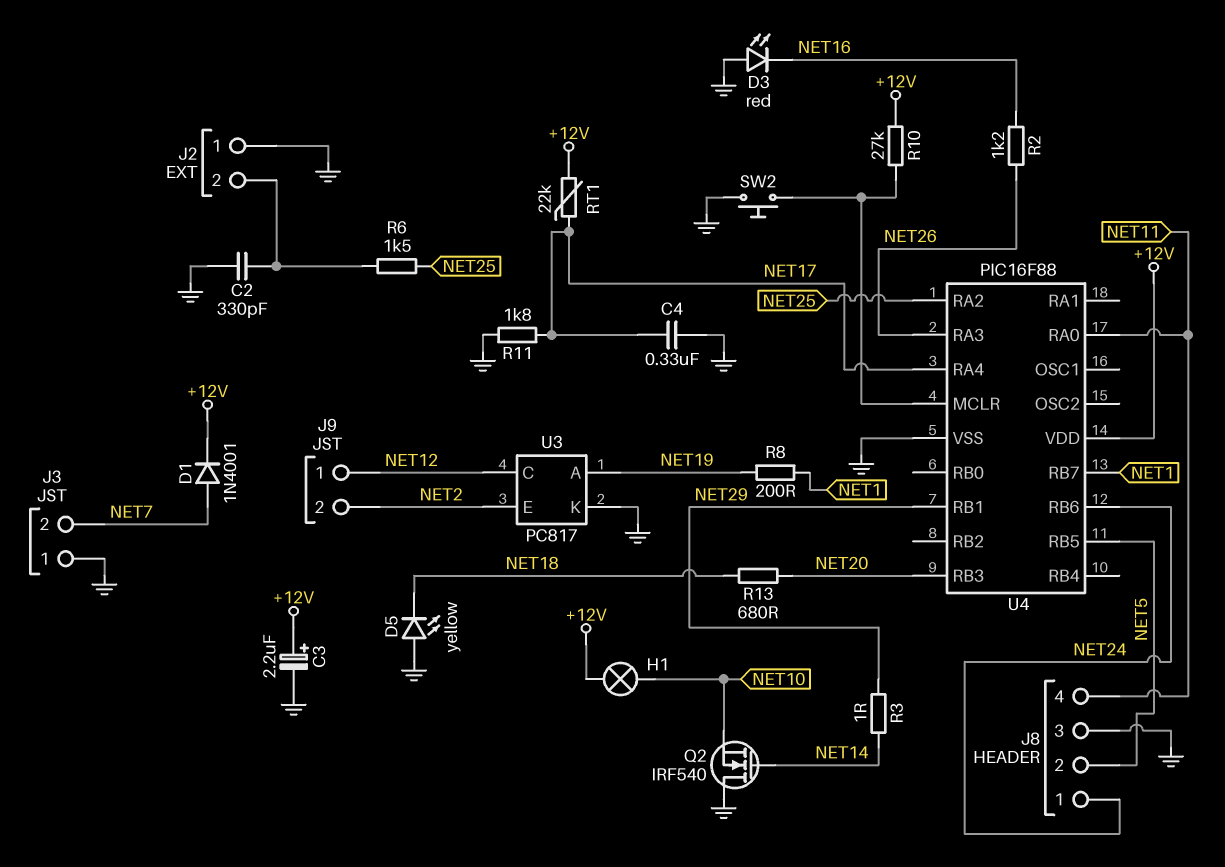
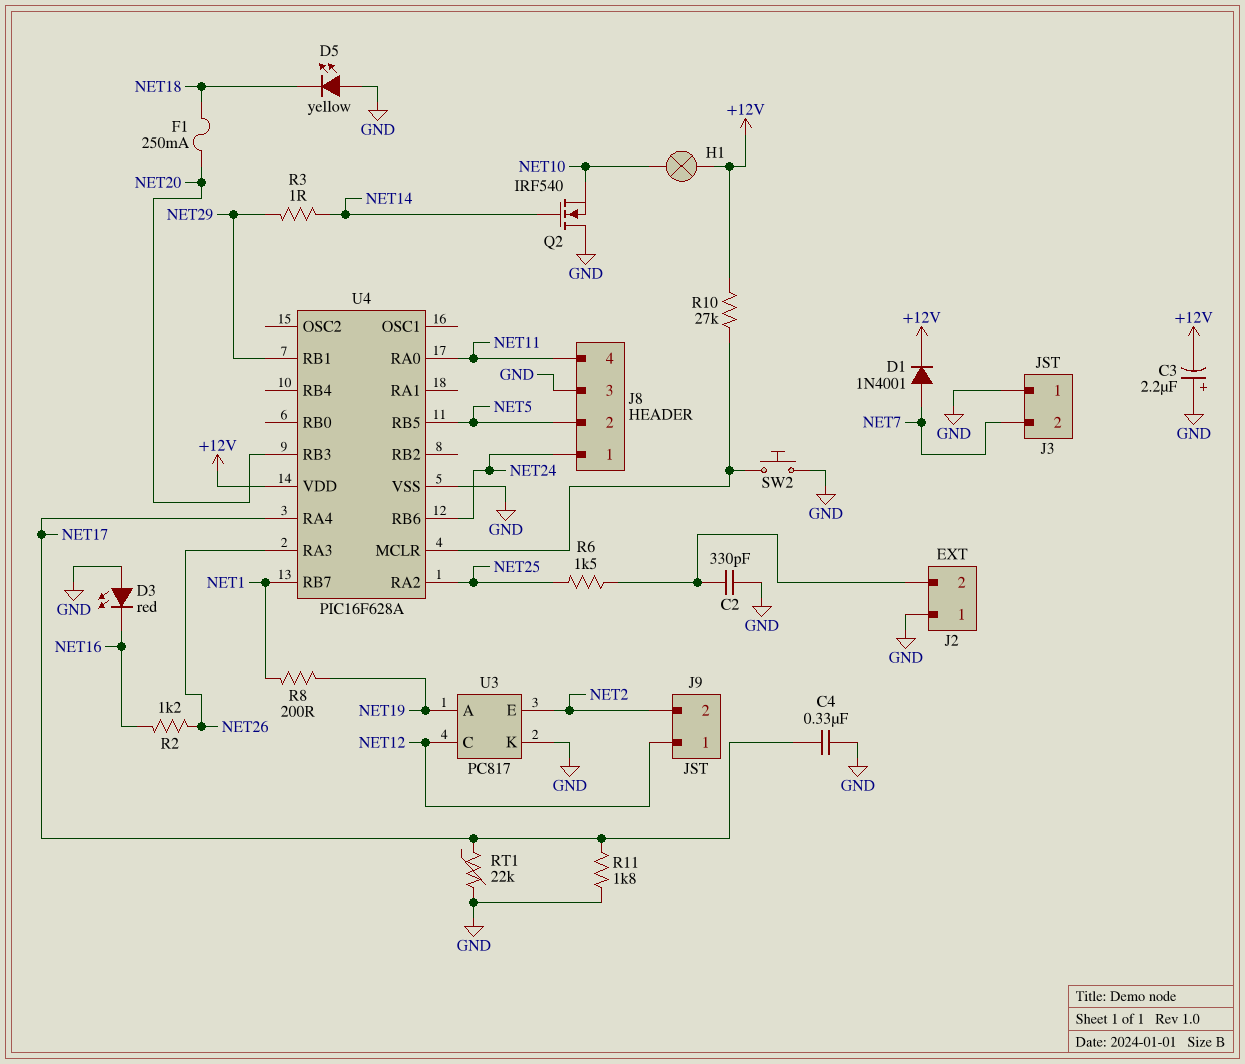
C3: 2.2uF (plus +12V, minus GND) -> 2.2uF (plus GND, minus +12V)
F1: none -> 250mA (NET18, NET20)
R13: 680 (NET18, NET20) -> none
RT1: 22k (+12V, NET17) -> 22k (GND, NET17)
U4: PIC16F88 -> PIC16F628A

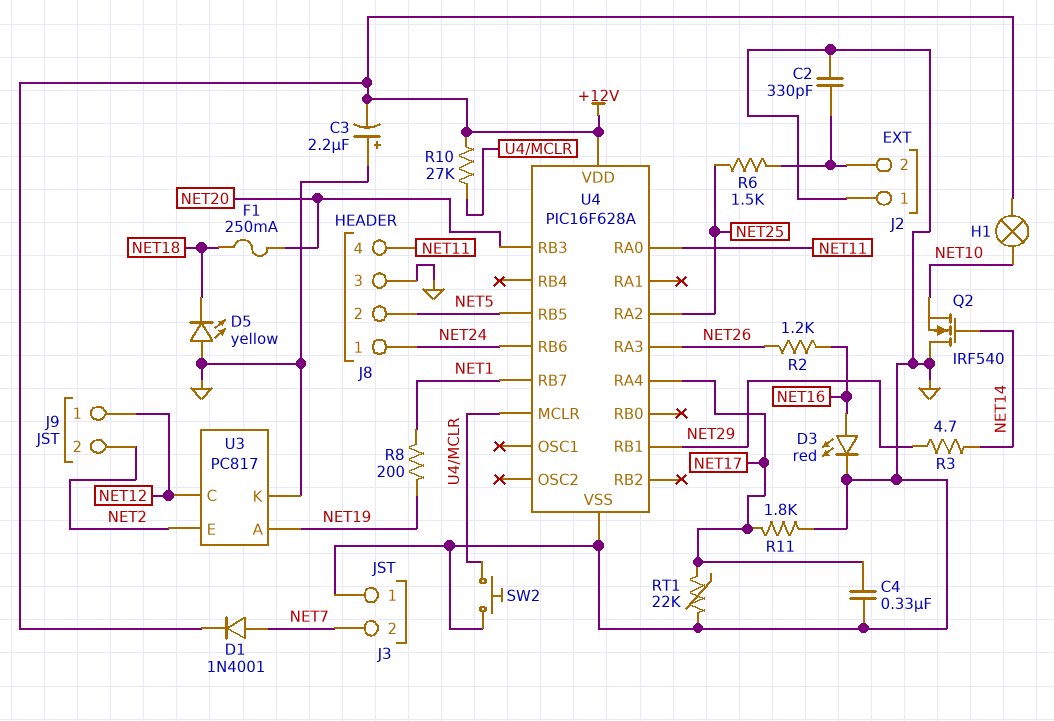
D3: LED red (A GND, K NET16) -> LED red (A NET16, K GND)
R3: 1 (NET14, NET29) -> 4.7 (NET14, NET29)

